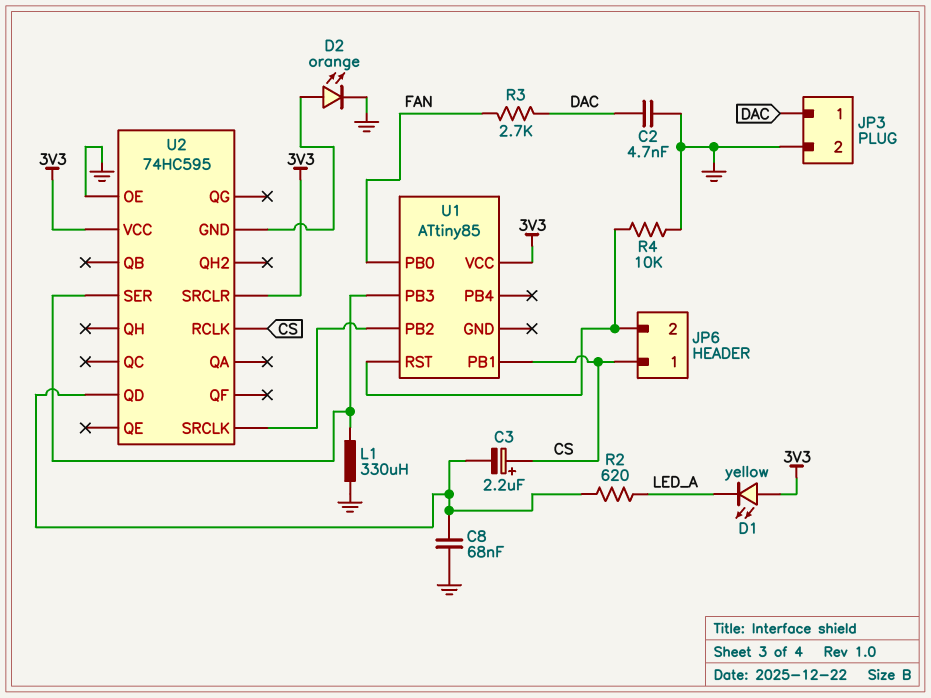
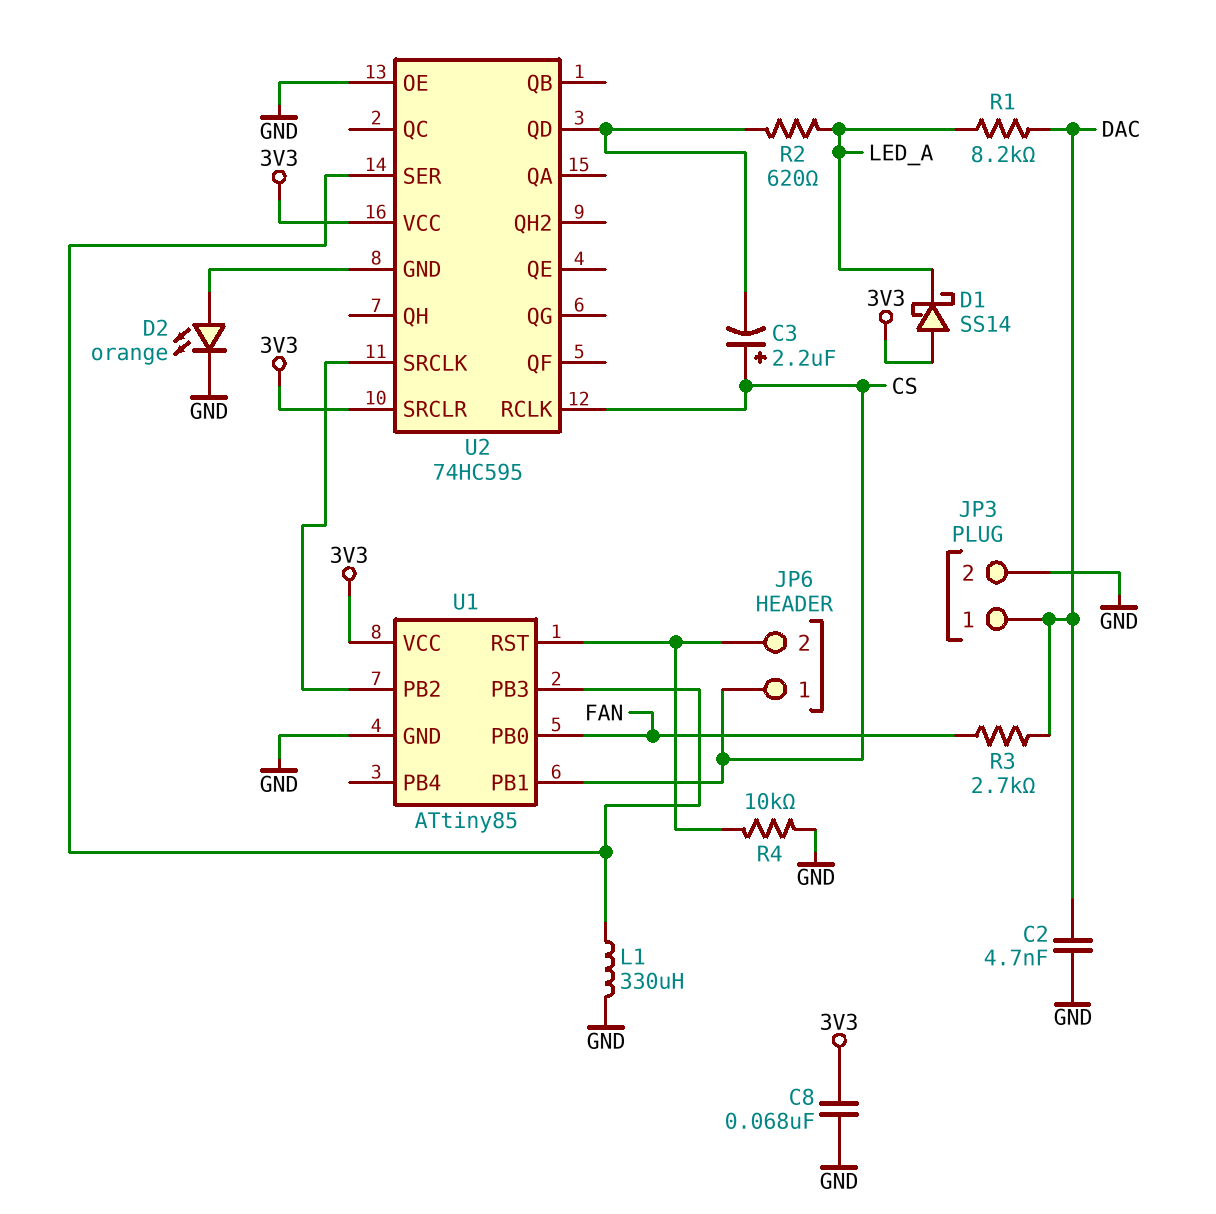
C8: 68nF (GND, U2/QD) -> 68nF (3V3, GND)
D1: LED yellow (A 3V3, K LED_A) -> schottky SS14 (A 3V3, K LED_A)
R1: none -> 8.2k (DAC, LED_A)
U1 pin GND: none -> GND

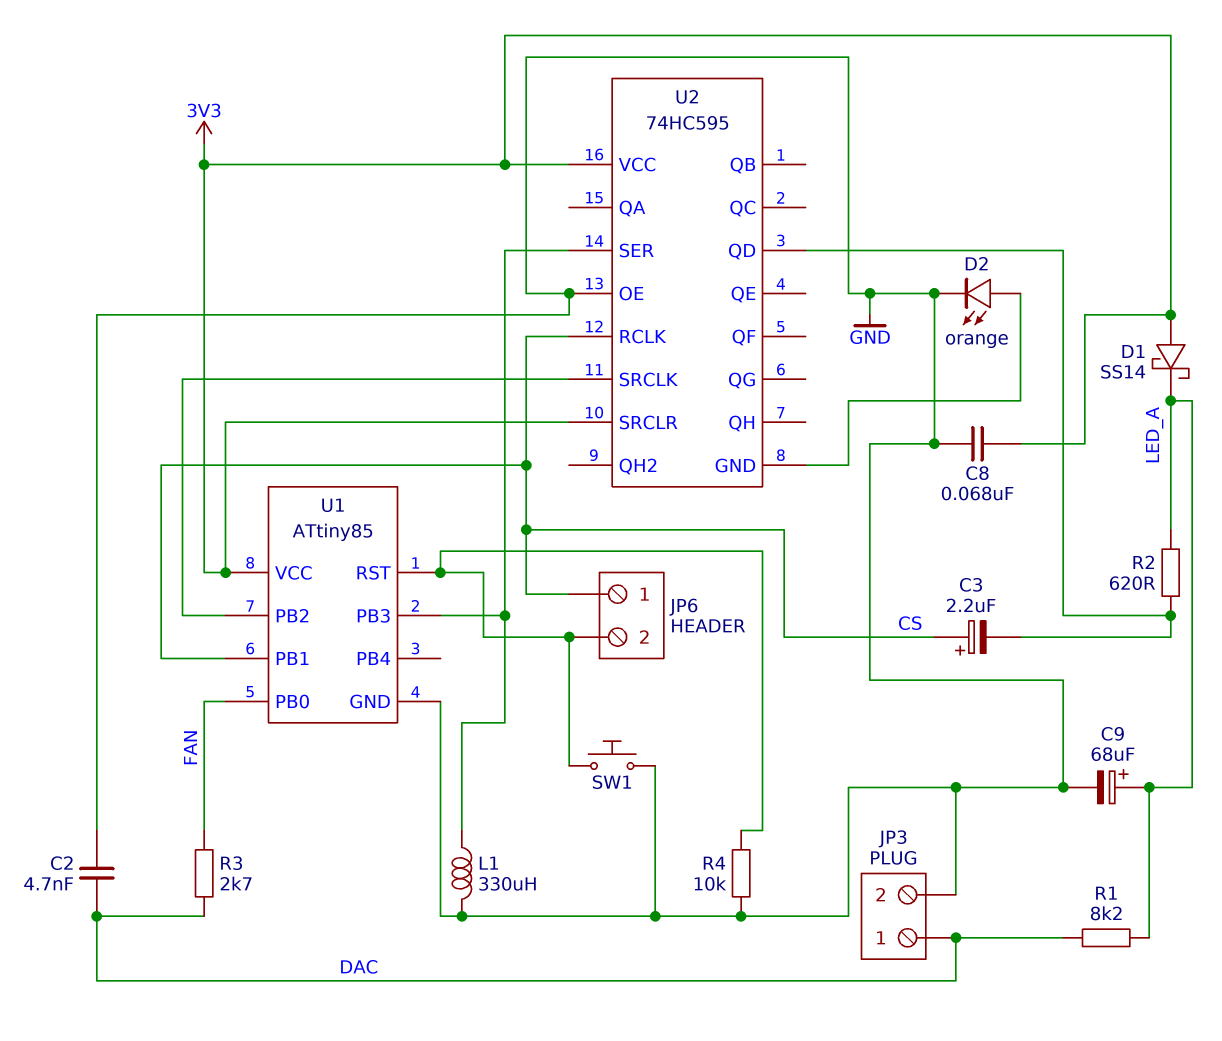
C9: none -> 68uF (plus LED_A, minus GND)
SW1: none -> button (GND, JP6/2)

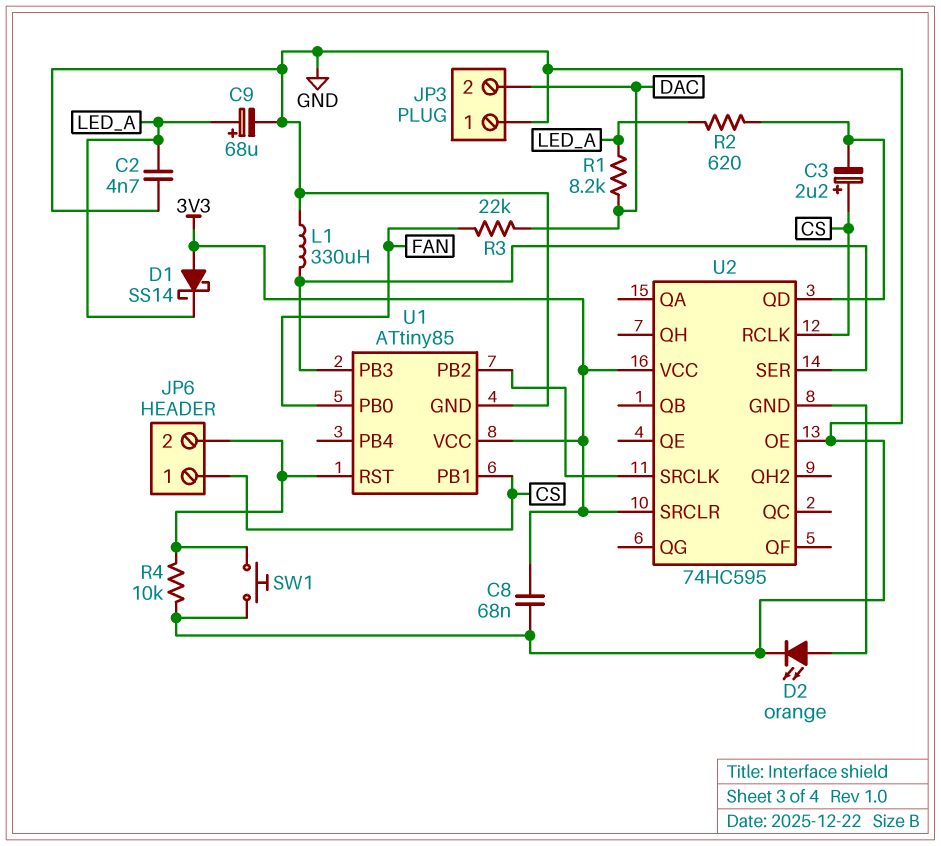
C2: 4.7nF (DAC, GND) -> 4.7nF (GND, LED_A)
JP3 pin 1: DAC -> GND
JP3 pin 2: GND -> DAC
R3: 2.7k (DAC, FAN) -> 22k (DAC, FAN)

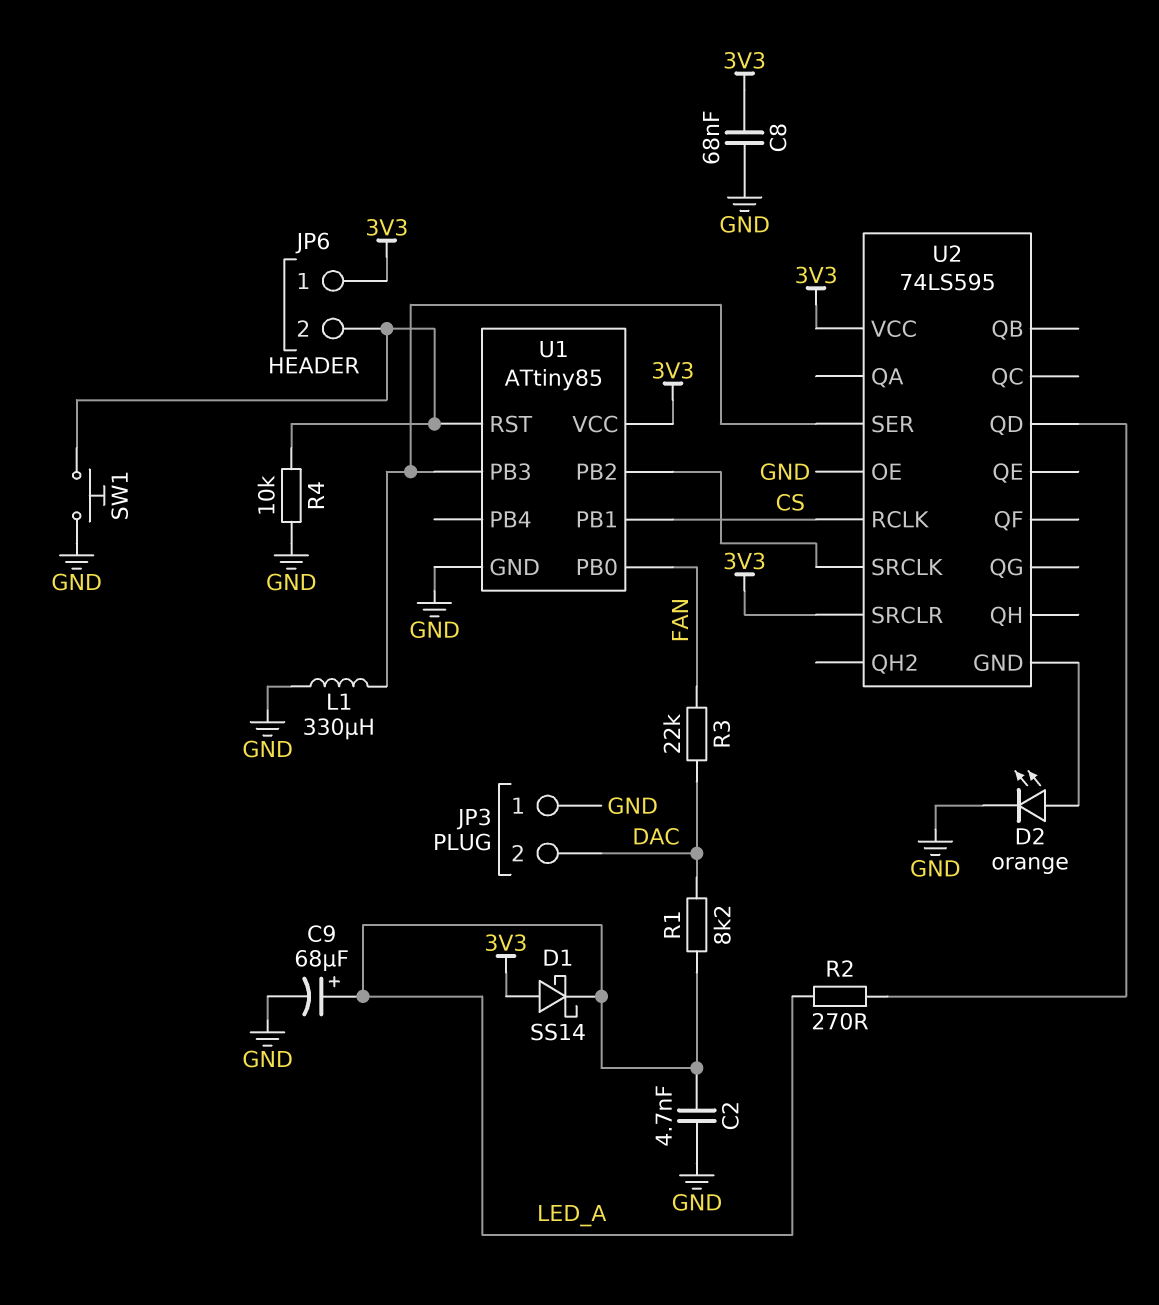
C3: 2.2uF (plus CS, minus U2/QD) -> none
JP6 pin 1: CS -> 3V3
R2: 620 (LED_A, U2/QD) -> 270 (LED_A, U2/QD)
U2: 74HC595 -> 74LS595

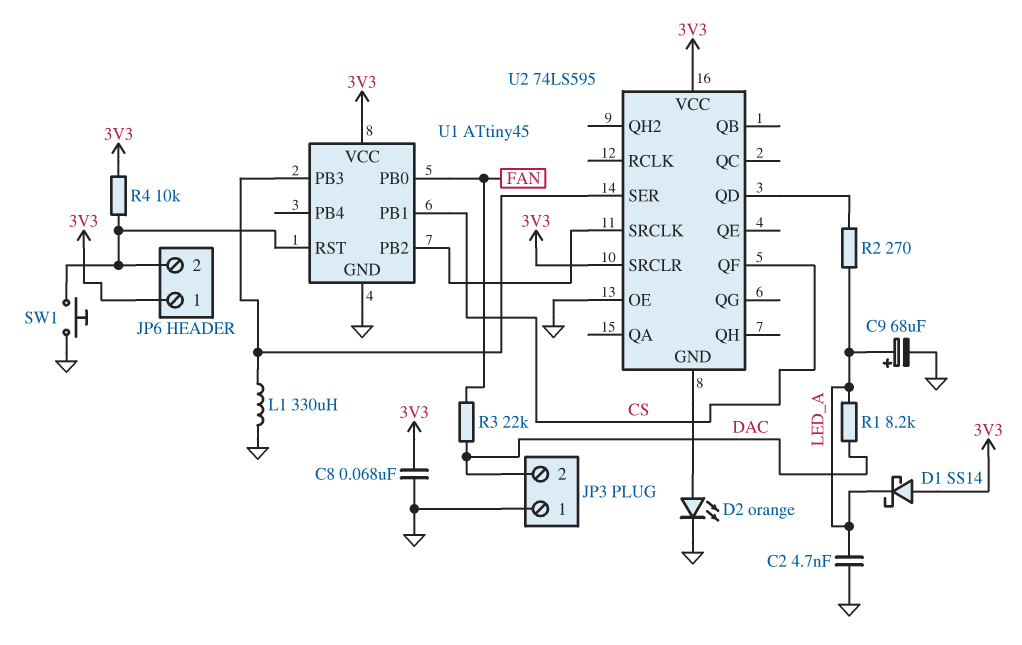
R4: 10k (GND, JP6/2) -> 10k (3V3, JP6/2)
U1: ATtiny85 -> ATtiny45
U2 pin QF: none -> CS
U2 pin RCLK: CS -> none

